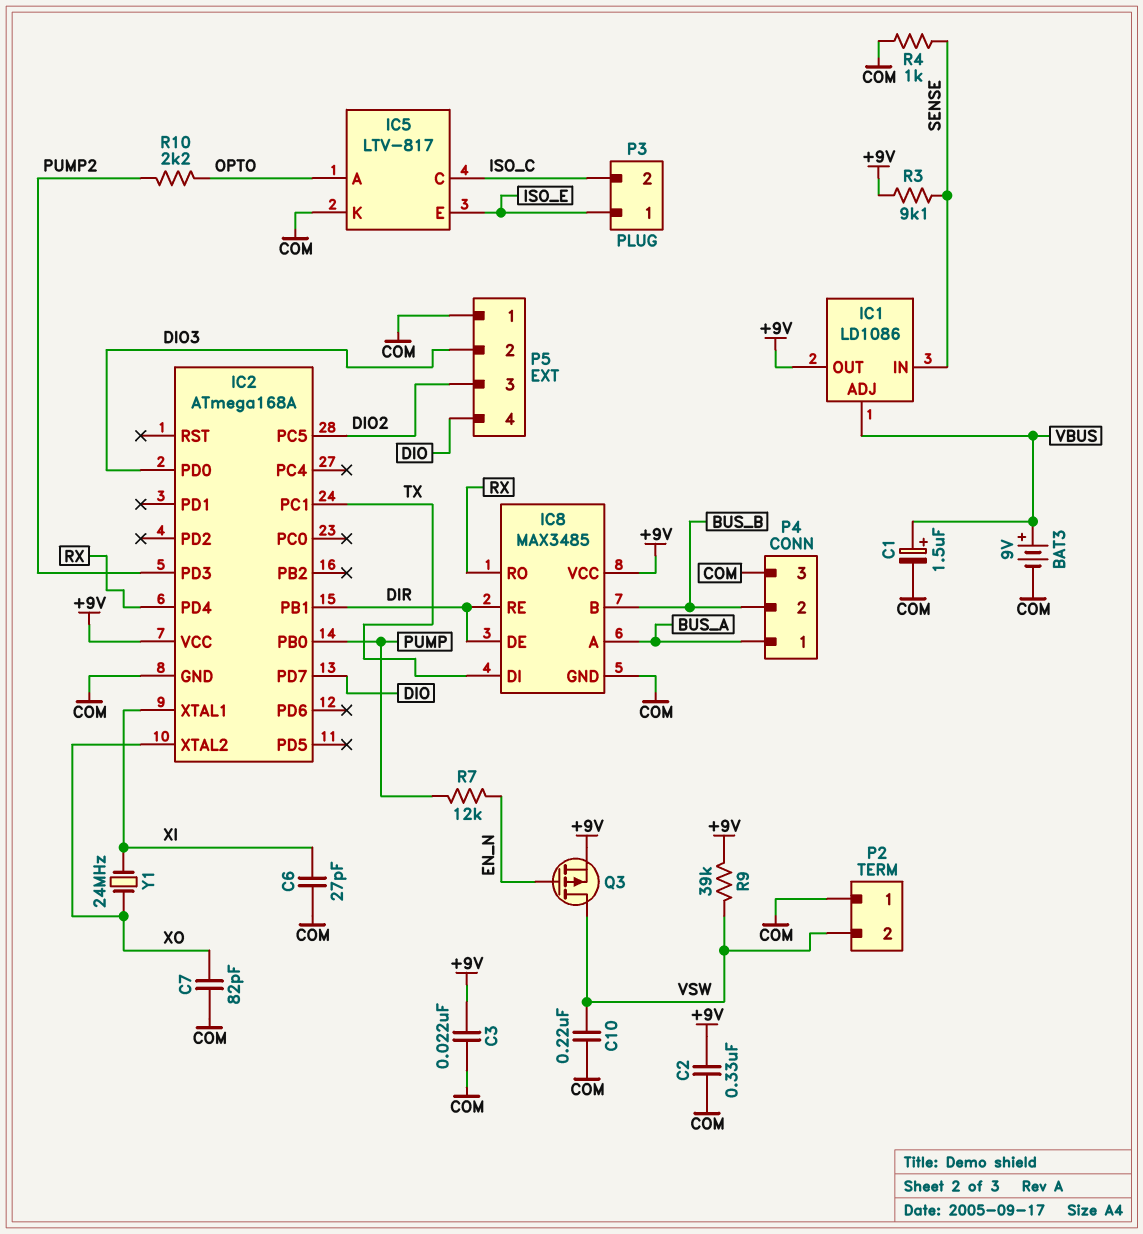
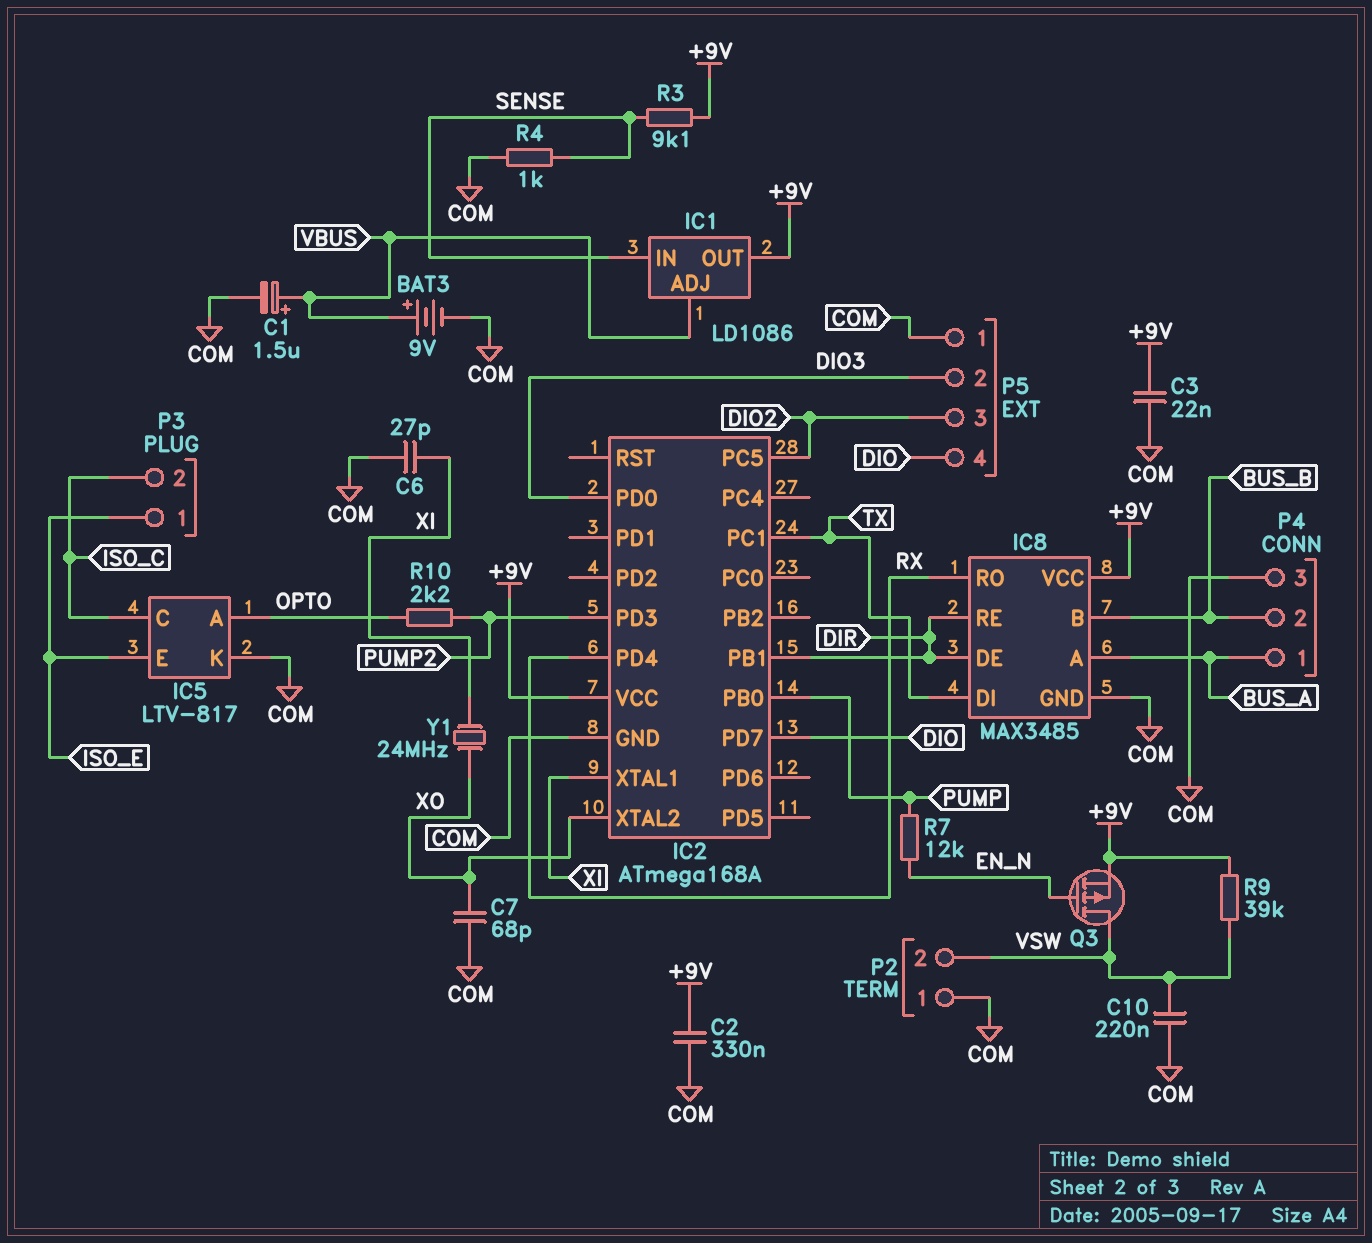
C7: 82pF (COM, XO) -> 68pF (COM, XO)

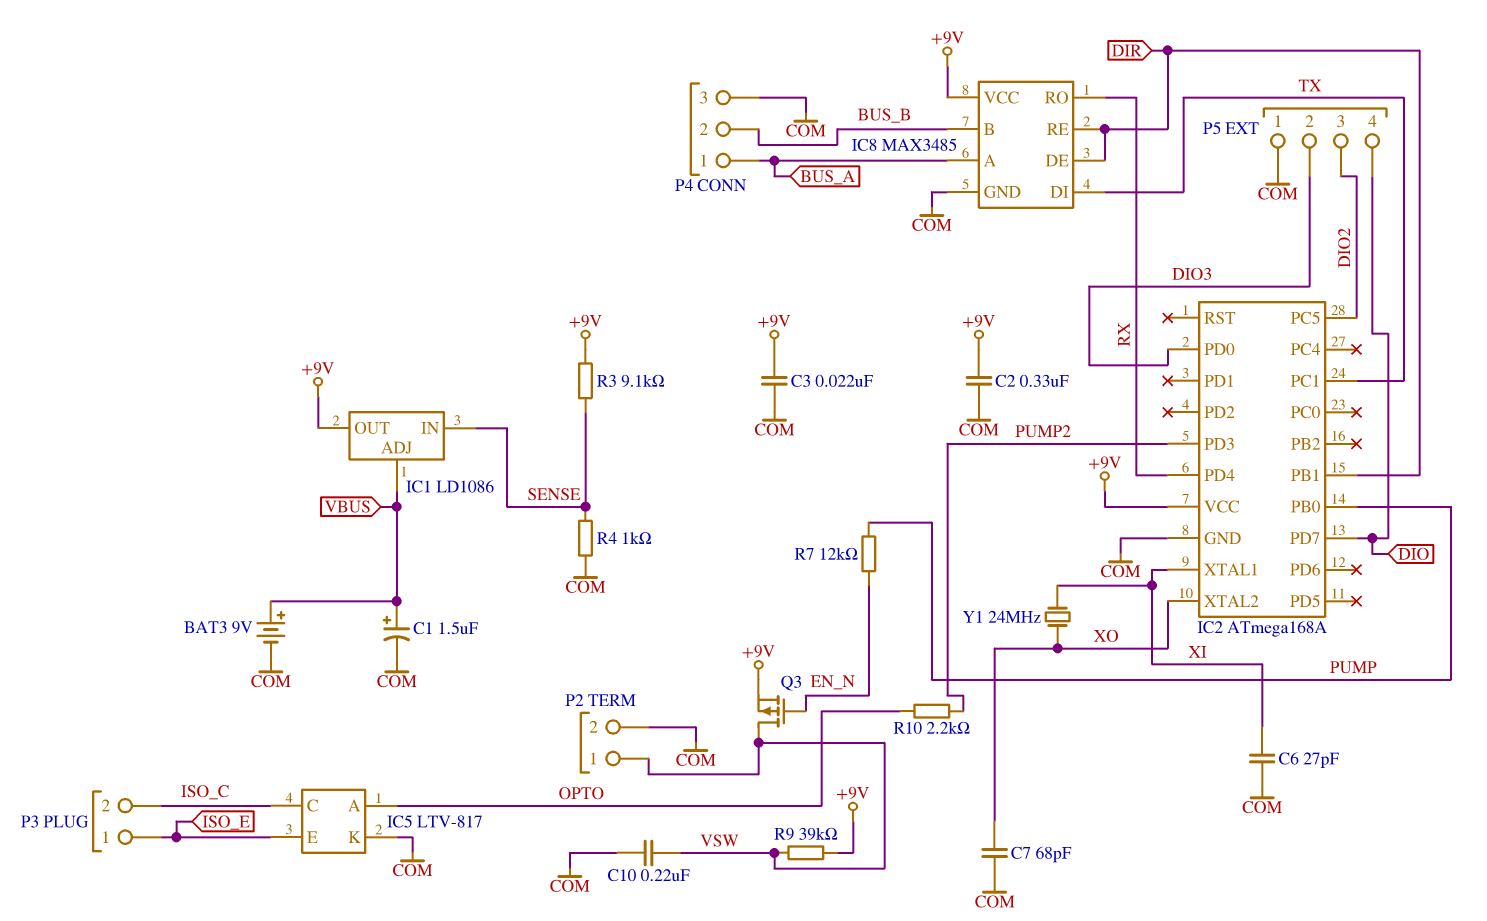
P2 pin 1: COM -> VSW
P2 pin 2: VSW -> COM

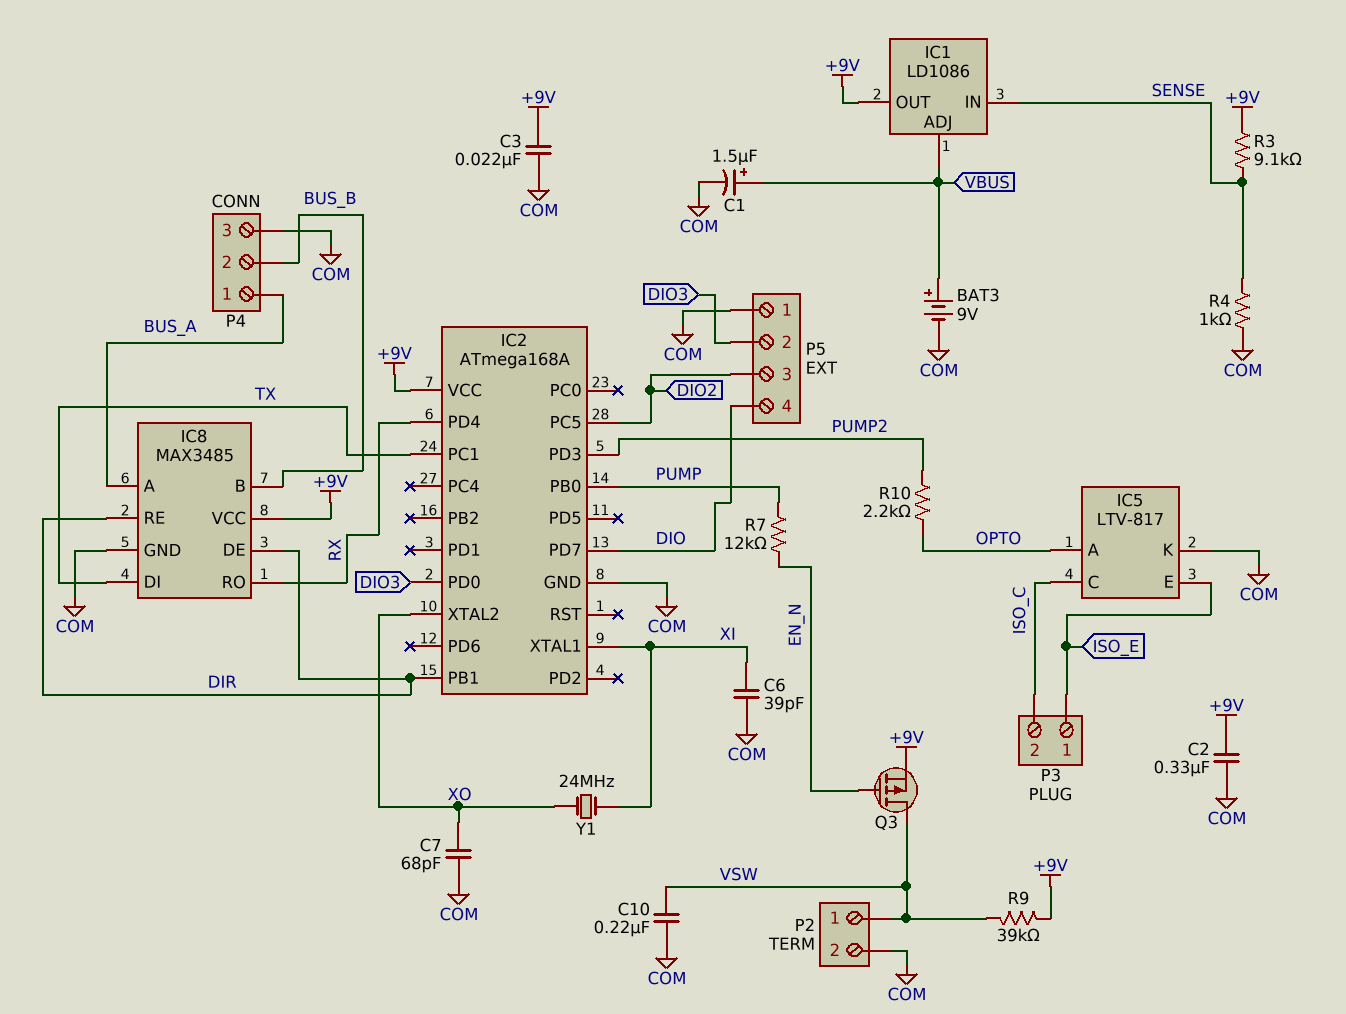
C6: 27pF (COM, XI) -> 39pF (COM, XI)

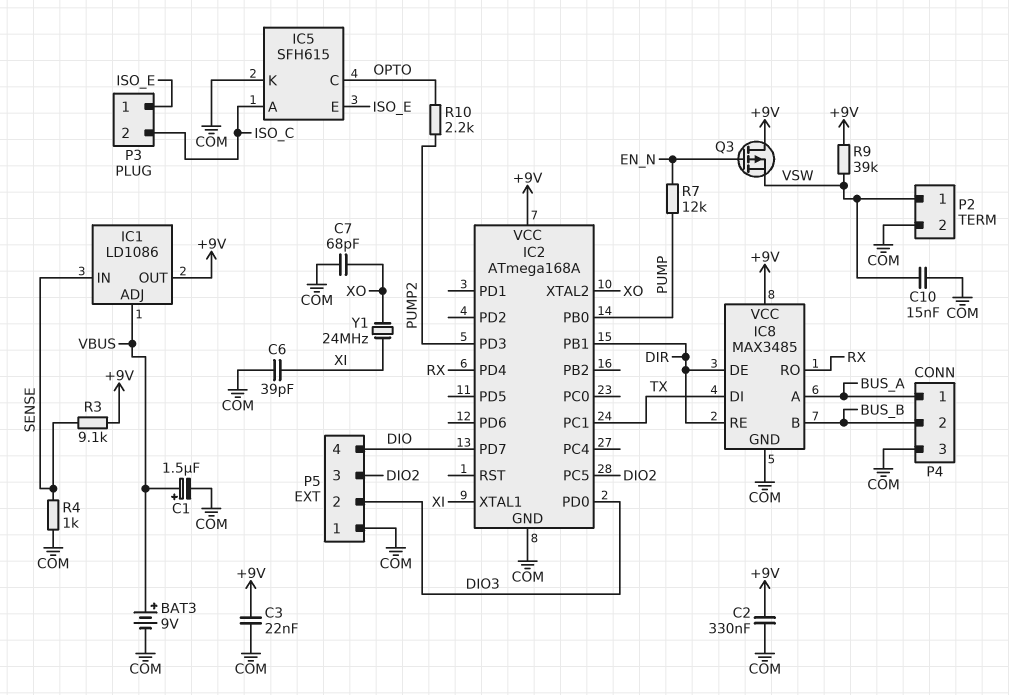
C10: 220nF (COM, VSW) -> 15nF (COM, VSW)
IC5: LTV-817 -> SFH615
IC5 pin A: OPTO -> ISO_C
IC5 pin C: ISO_C -> OPTO
Q3: PMOS (G EN_N, D VSW, S +9V) -> PMOS (G EN_N, D +9V, S VSW)

